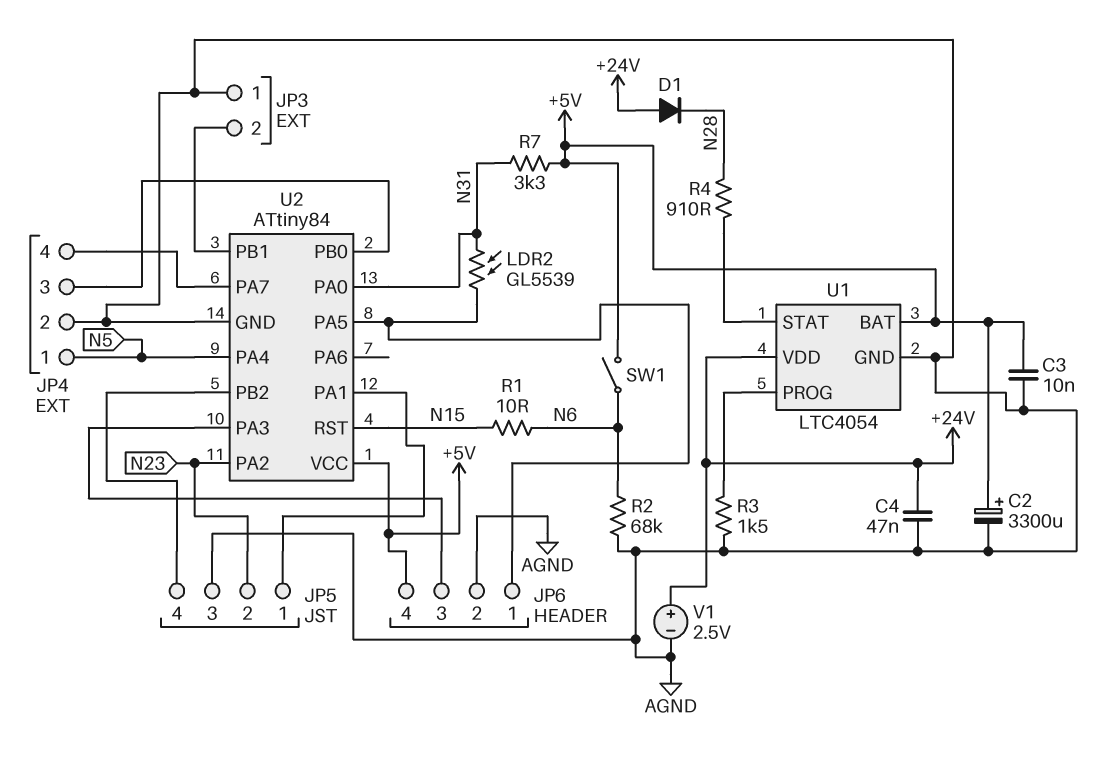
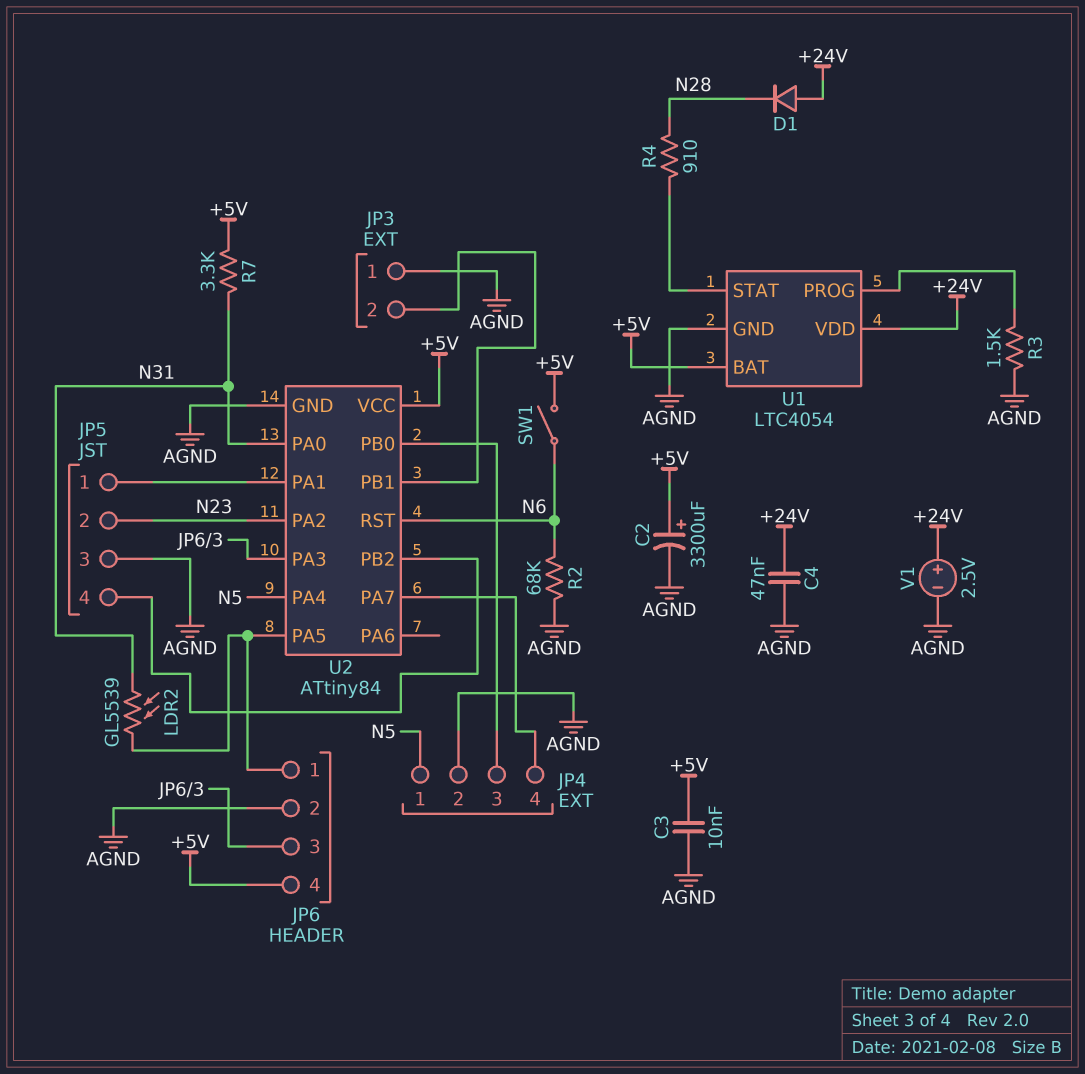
R1: 10 (N6, N15) -> none
U2 pin RST: N15 -> N6

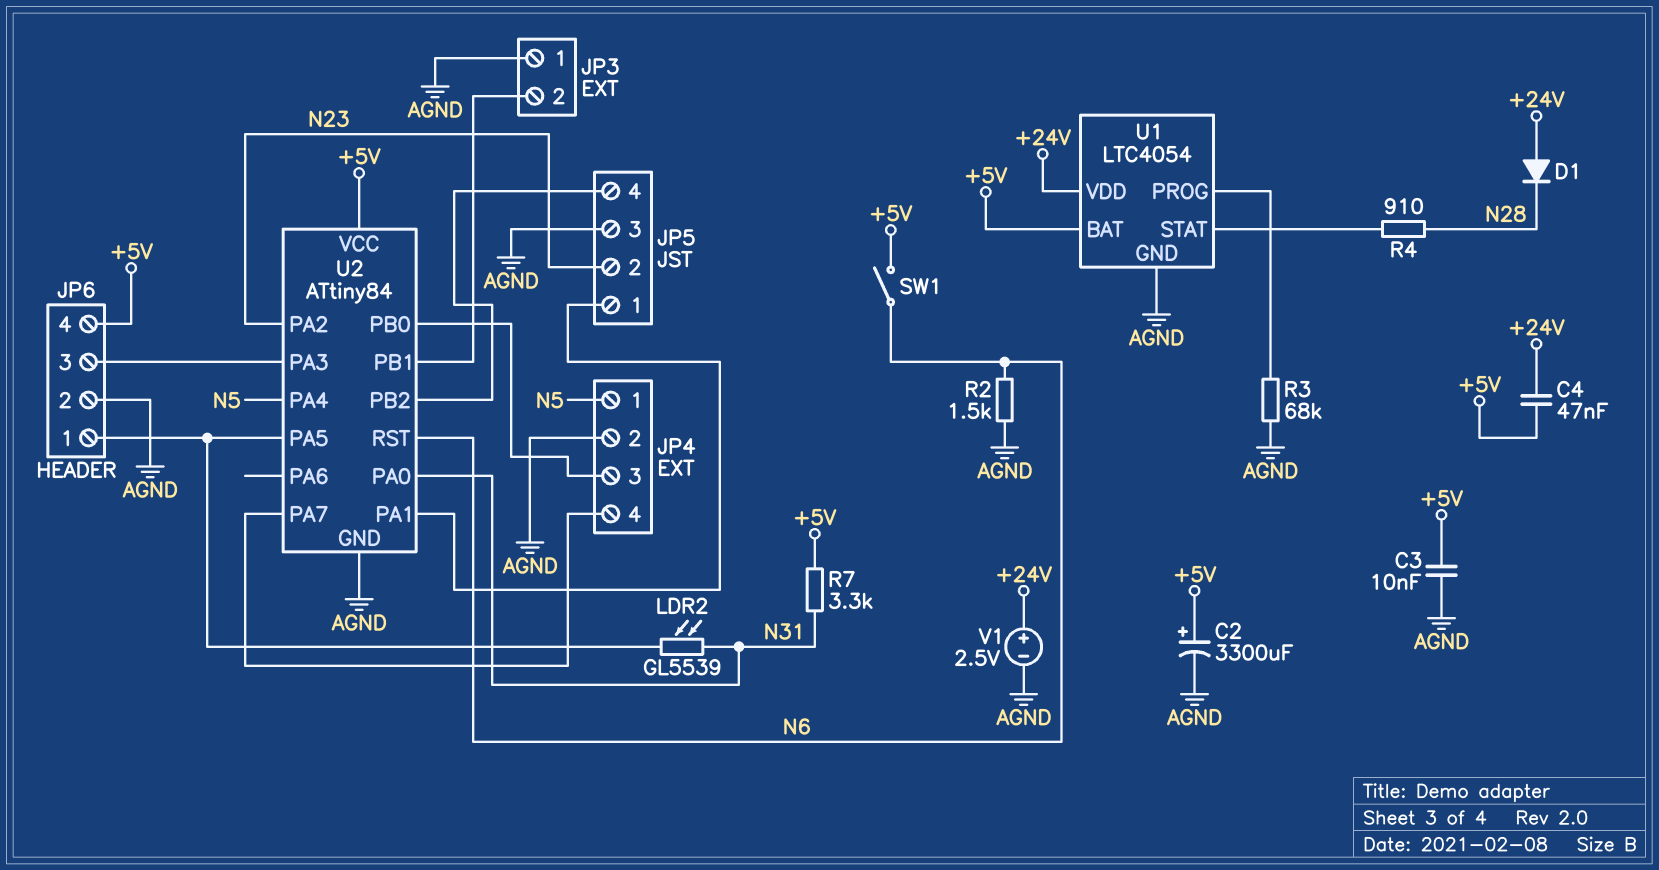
C4: 47nF (+24V, AGND) -> 47nF (+5V, +24V)
R2: 68k (AGND, N6) -> 1.5k (AGND, N6)
R3: 1.5k (AGND, U1/PROG) -> 68k (AGND, U1/PROG)

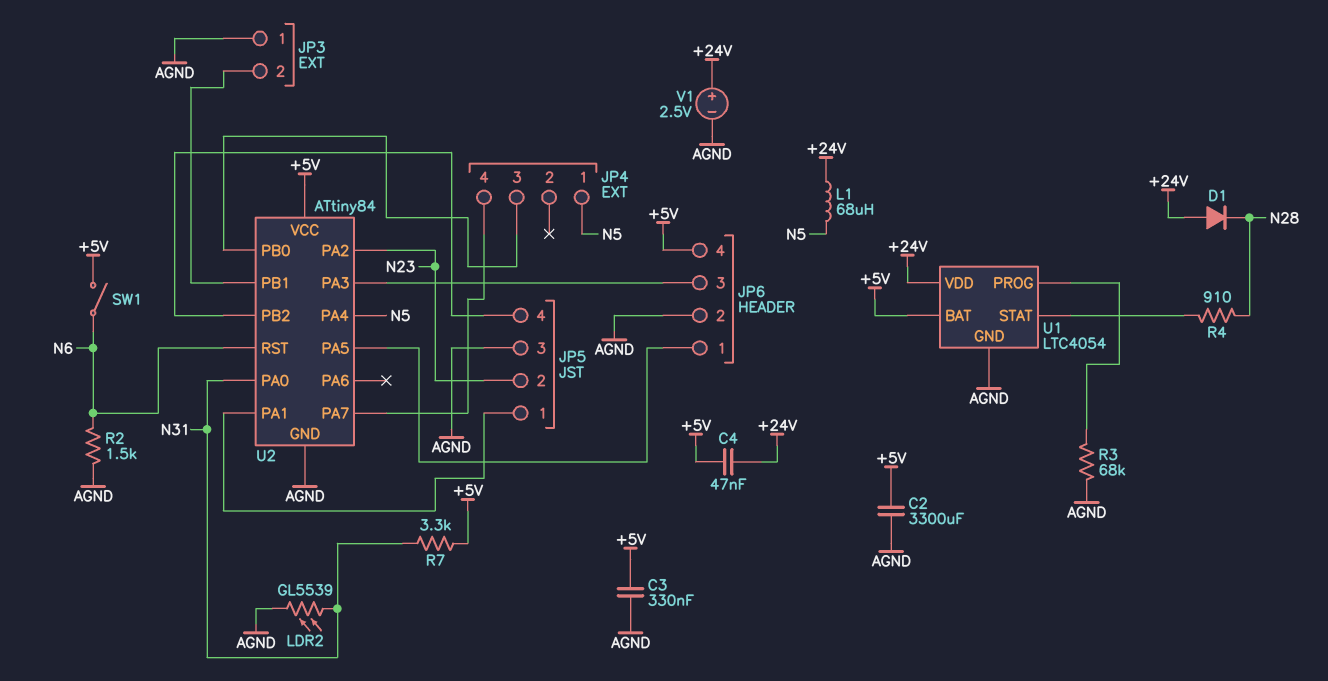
C2: 3300uF (plus +5V, minus AGND) -> 3300uF (+5V, AGND)
C3: 10nF (+5V, AGND) -> 330nF (+5V, AGND)
JP4 pin 2: AGND -> none
L1: none -> 68uH (+24V, N5)
LDR2: GL5539 (JP6/1, N31) -> GL5539 (AGND, N31)

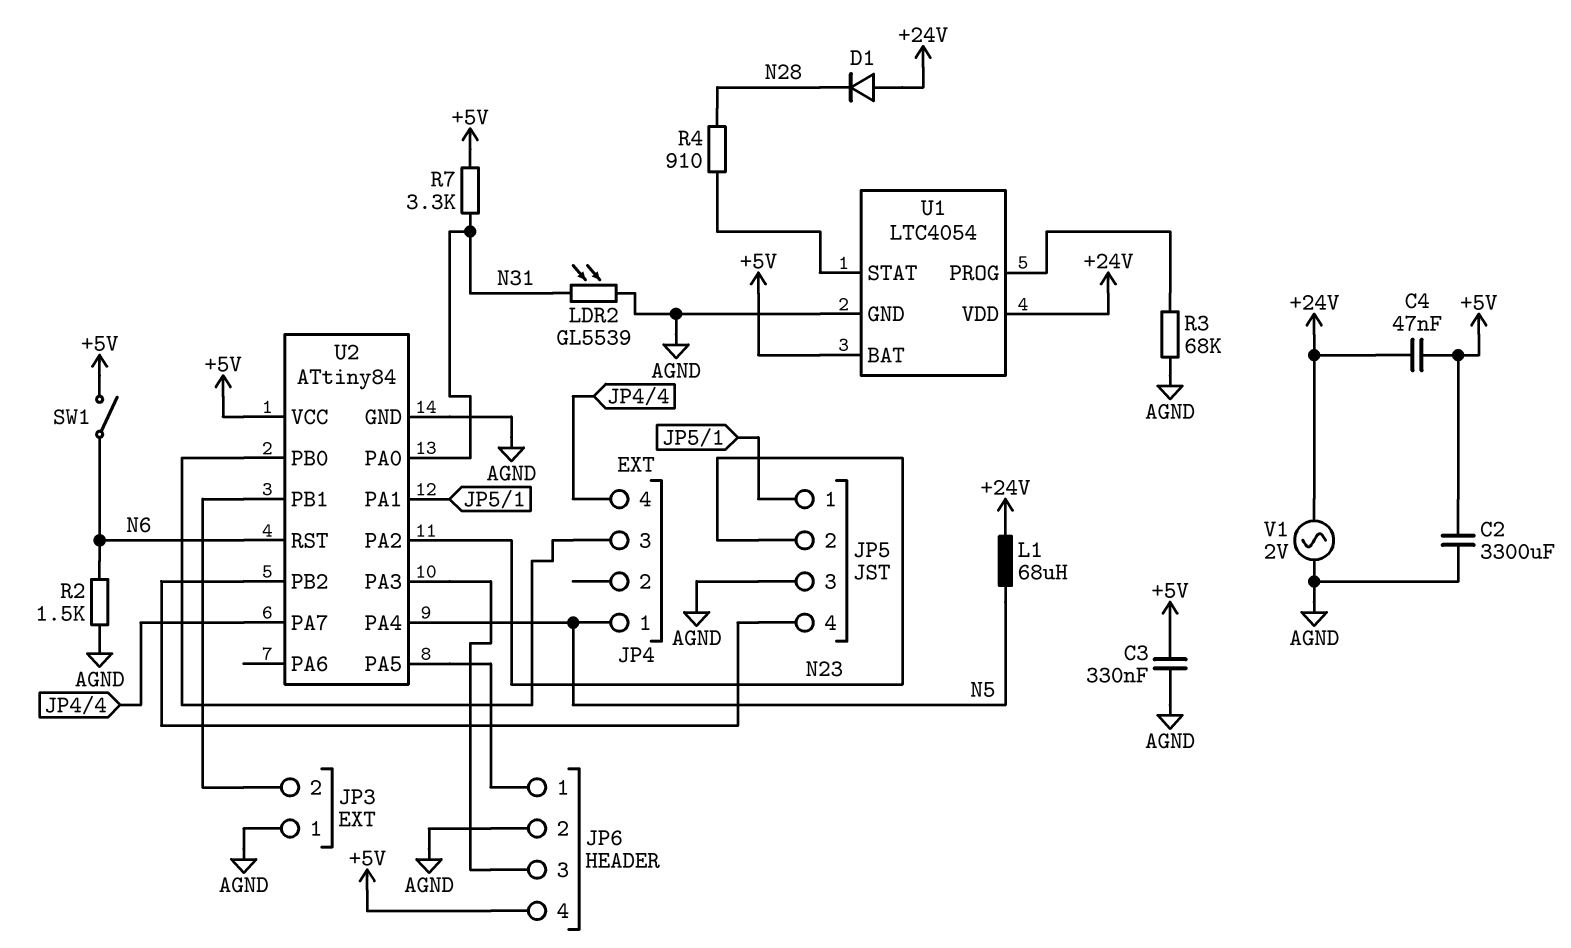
V1: 2.5V (plus +24V, minus AGND) -> AC 2V (+24V, AGND)

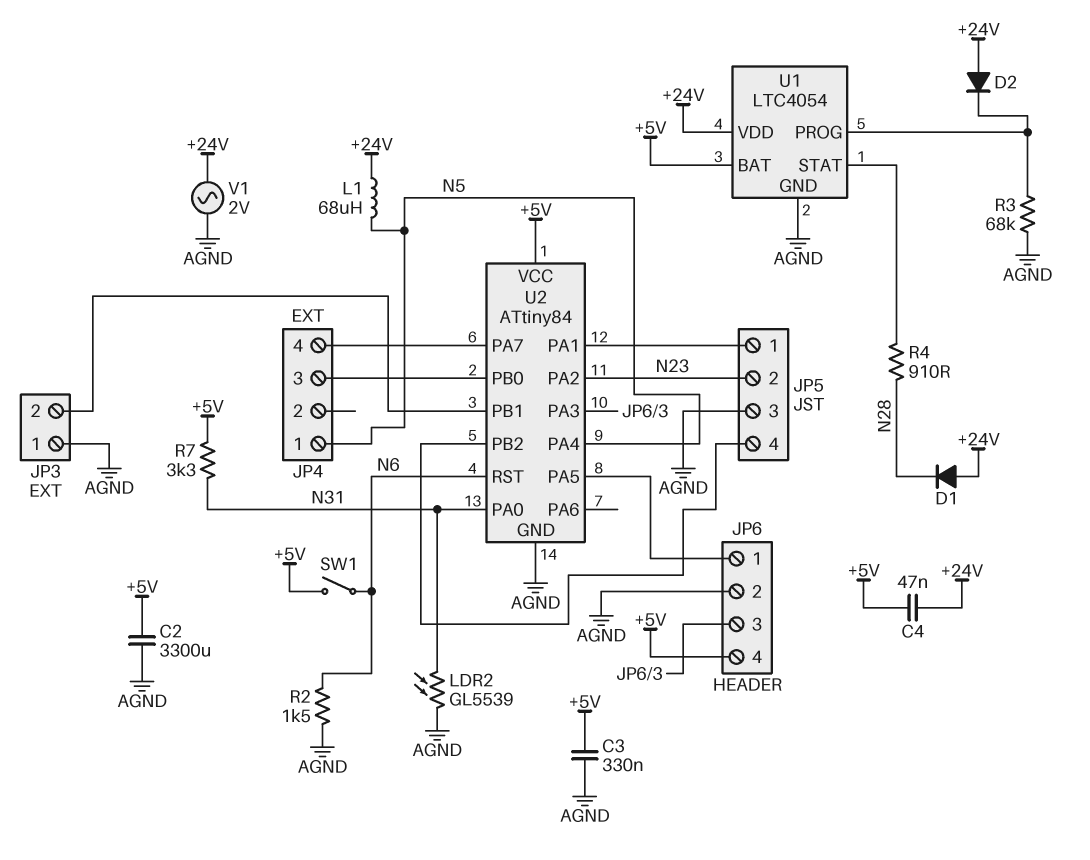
D2: none -> diode (A +24V, K U1/PROG)

